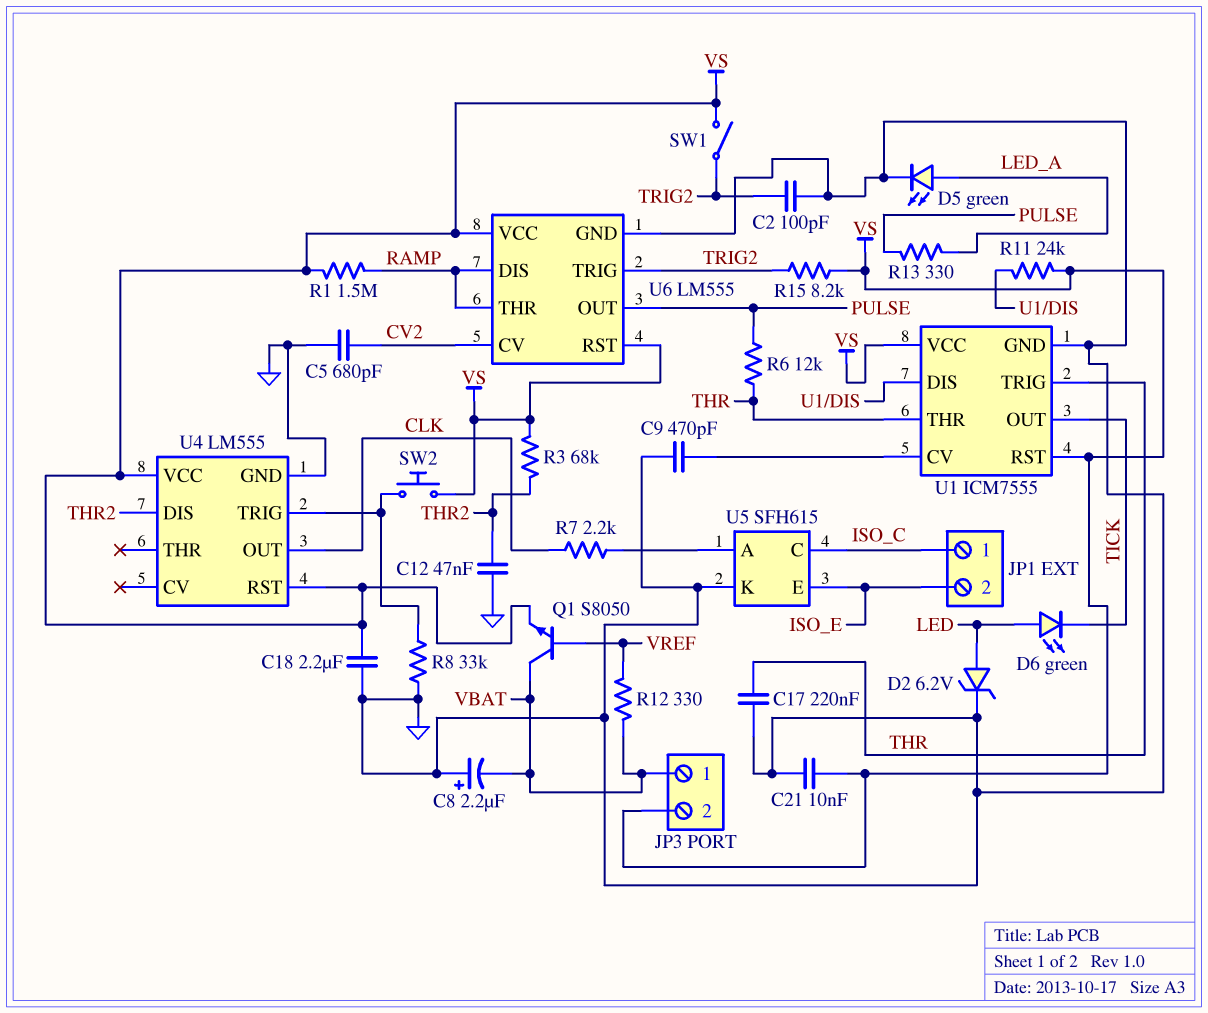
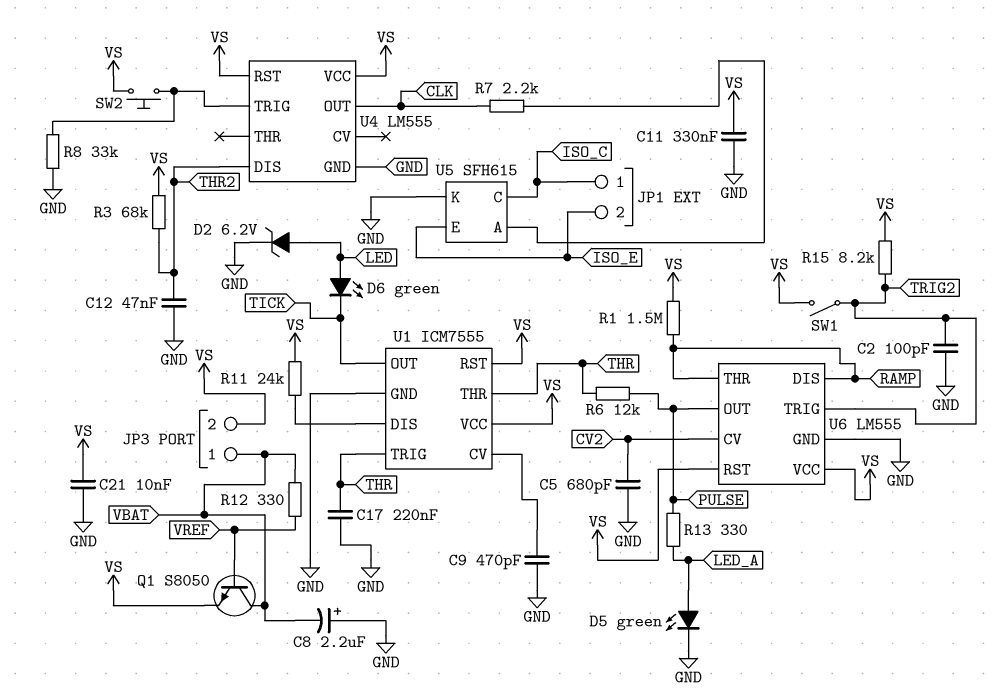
C11: none -> 330nF (GND, VS)
C18: 2.2uF (GND, VS) -> none

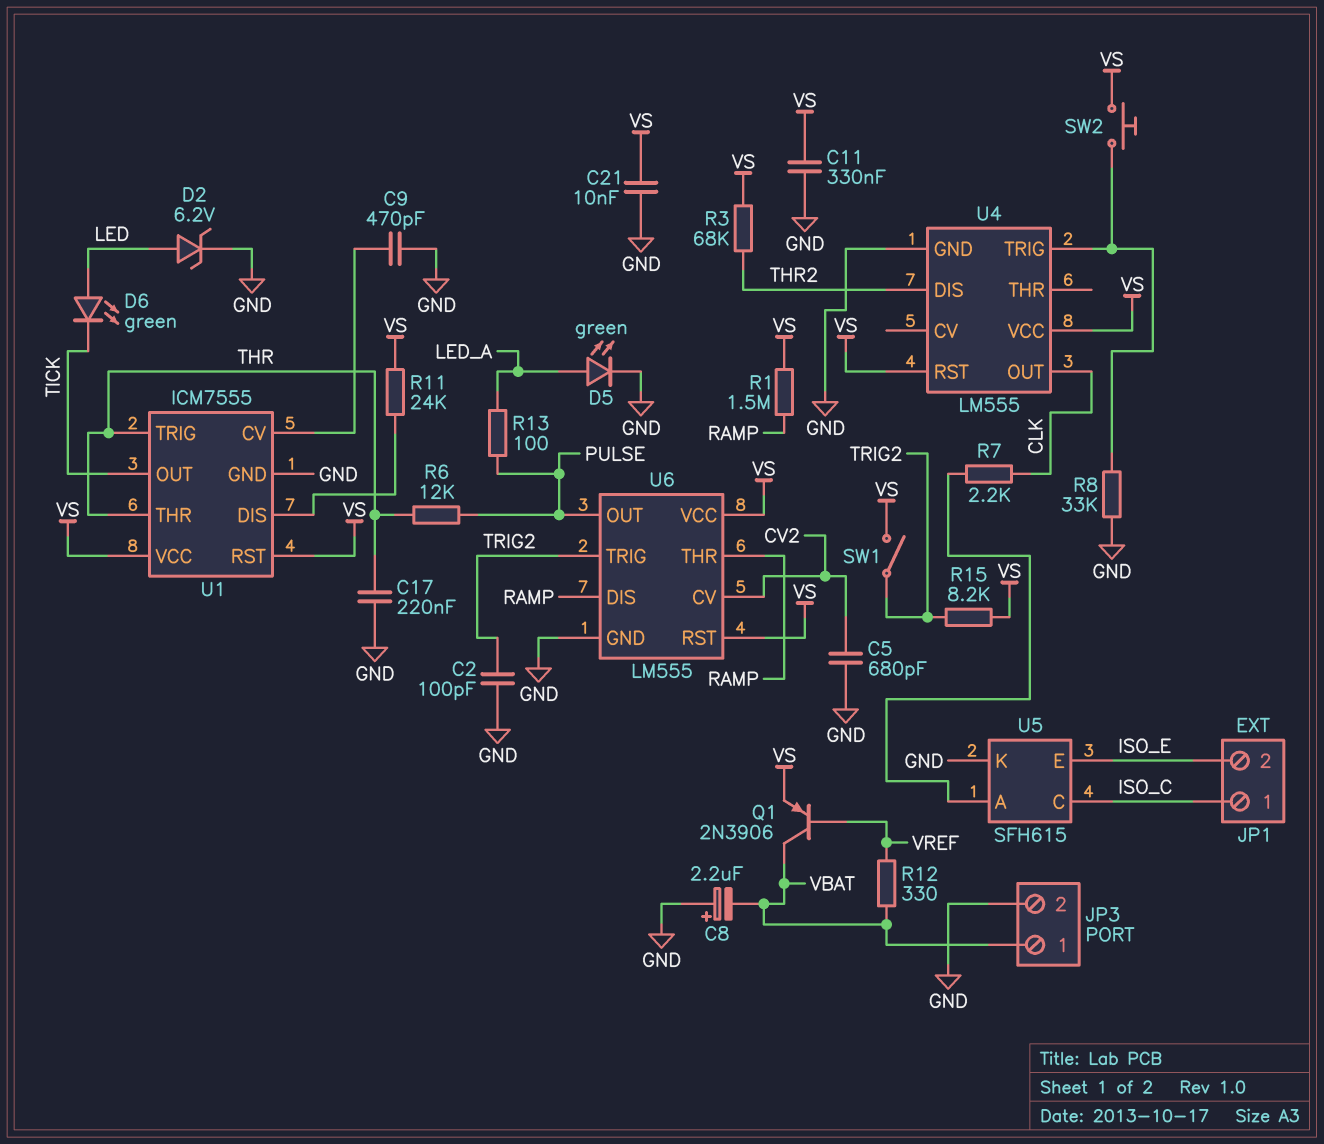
C12: 47nF (GND, THR2) -> none
JP3 pin 2: VS -> GND
Q1: NPN S8050 (B VREF, C VBAT, E VS) -> PNP 2N3906 (B VREF, C VBAT, E VS)
R13: 330 (LED_A, PULSE) -> 100 (LED_A, PULSE)

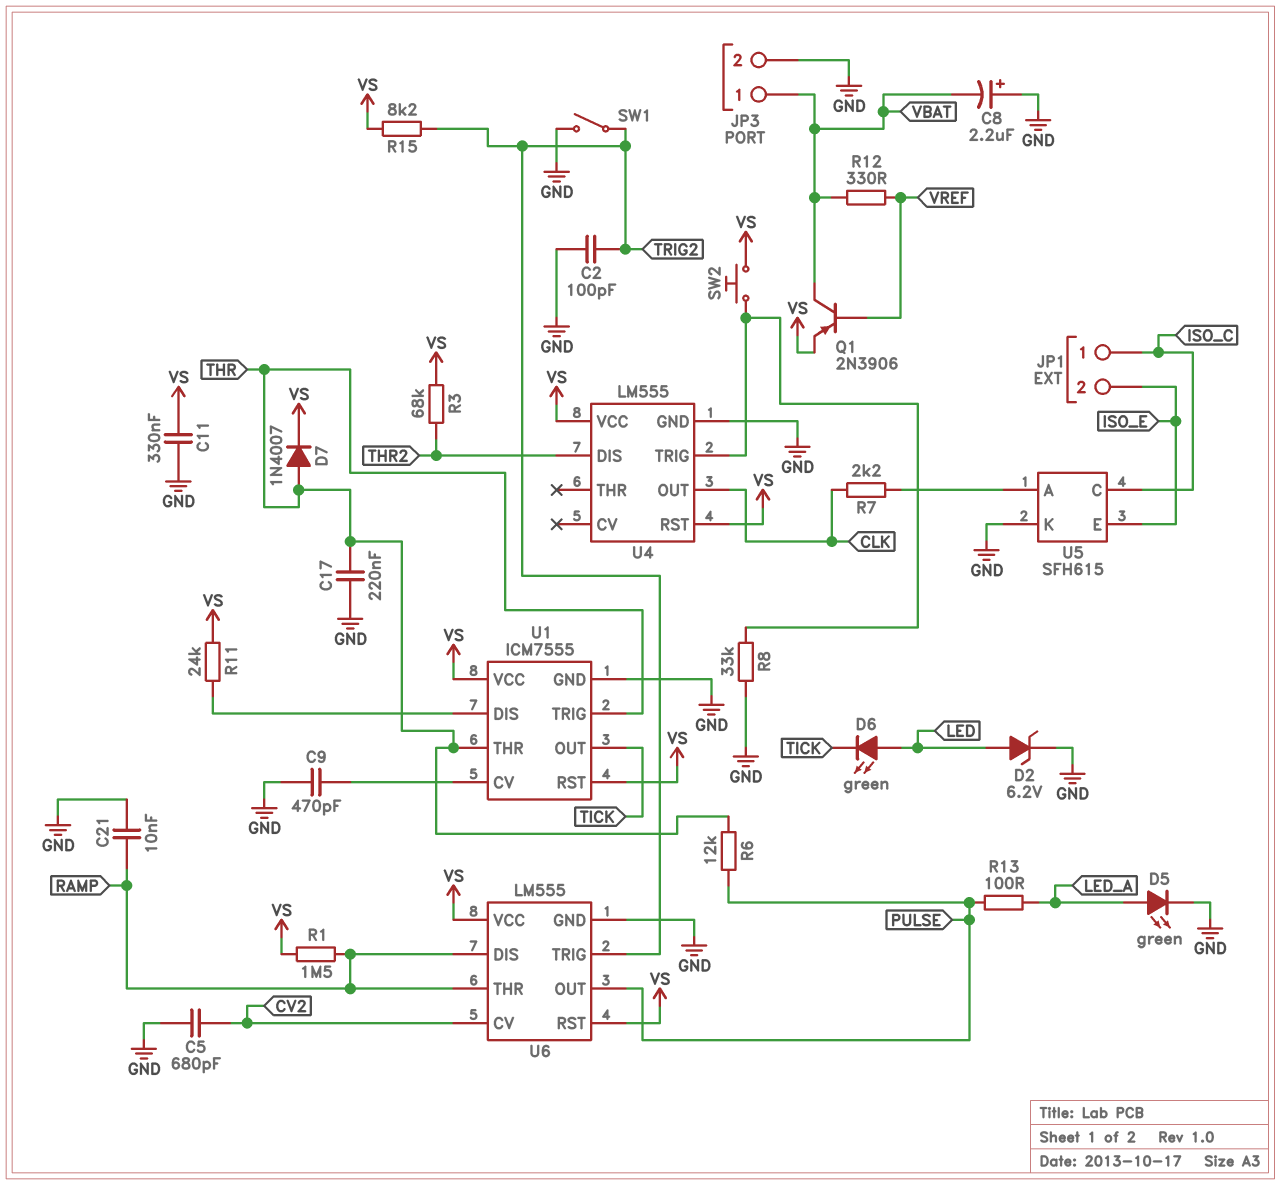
C21: 10nF (GND, VS) -> 10nF (GND, RAMP)
D7: none -> diode 1N4007 (A THR, K VS)
SW1: switch (TRIG2, VS) -> switch (GND, TRIG2)

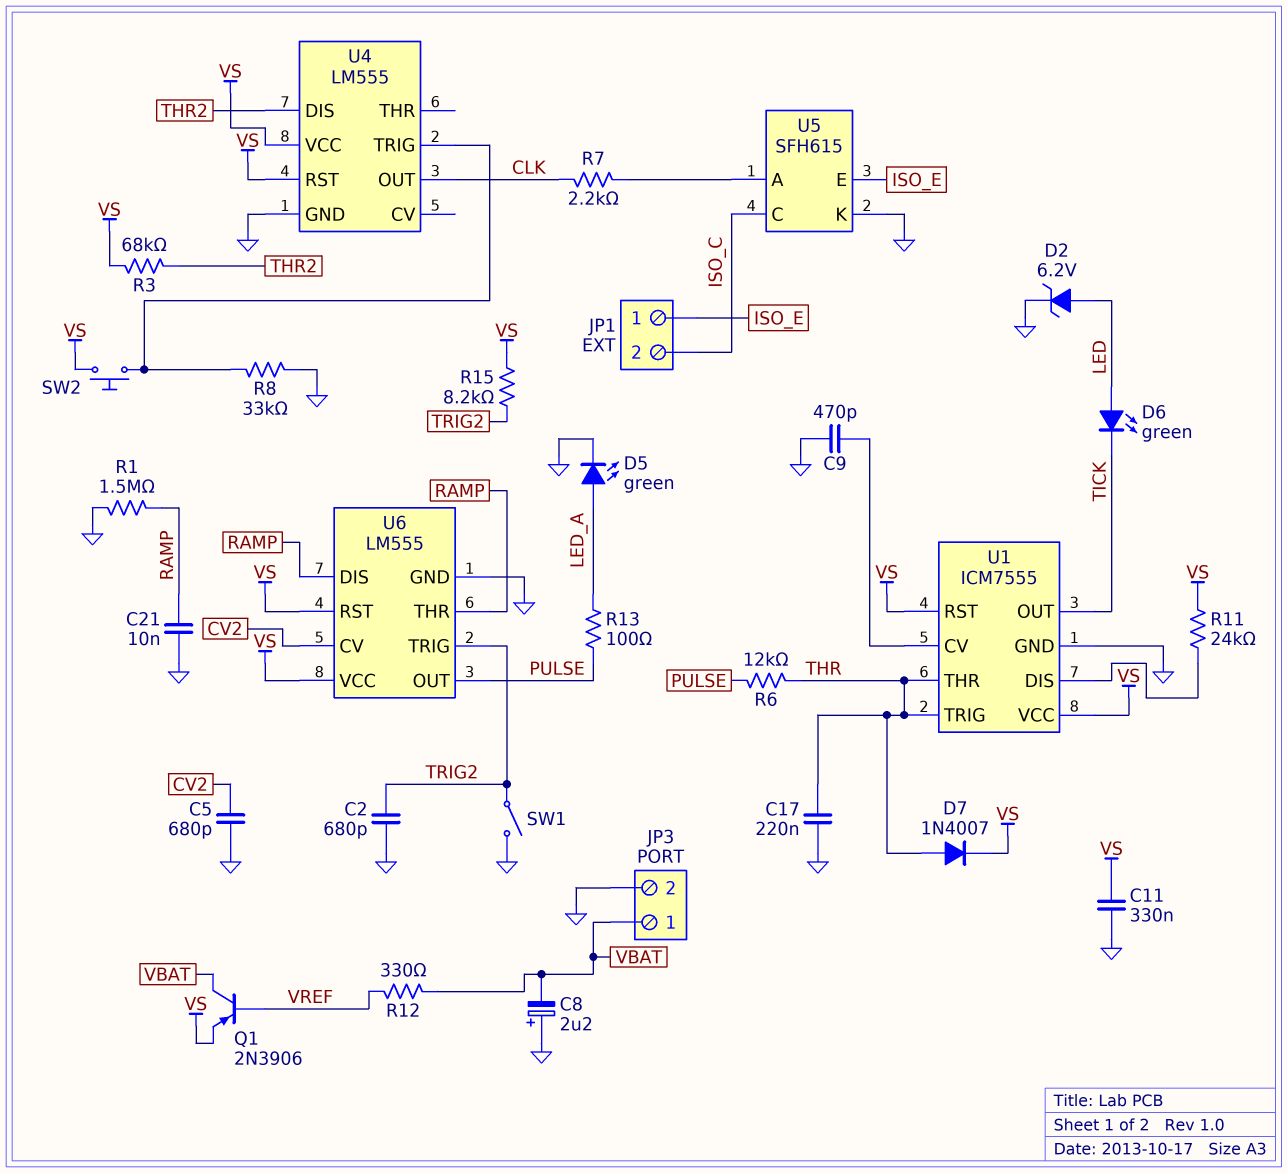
C2: 100pF (GND, TRIG2) -> 680pF (GND, TRIG2)
JP1 pin 1: ISO_C -> ISO_E
JP1 pin 2: ISO_E -> ISO_C
R1: 1.5M (RAMP, VS) -> 1.5M (GND, RAMP)

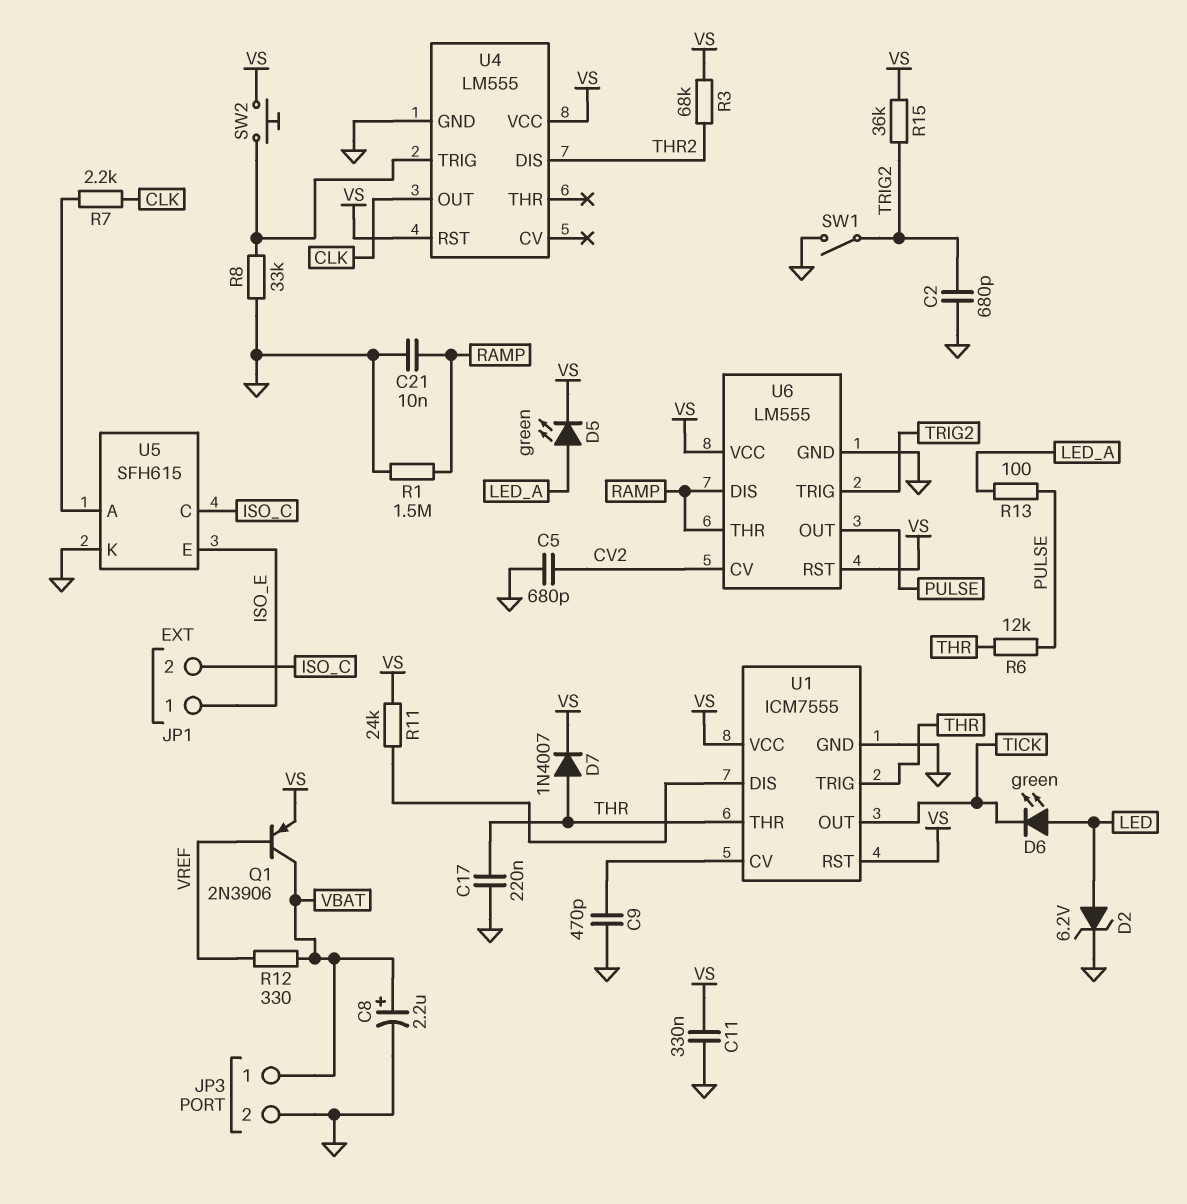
C8: 2.2uF (plus GND, minus VBAT) -> 2.2uF (plus VBAT, minus GND)
D5: LED green (A LED_A, K GND) -> LED green (A LED_A, K VS)
R15: 8.2k (TRIG2, VS) -> 36k (TRIG2, VS)

